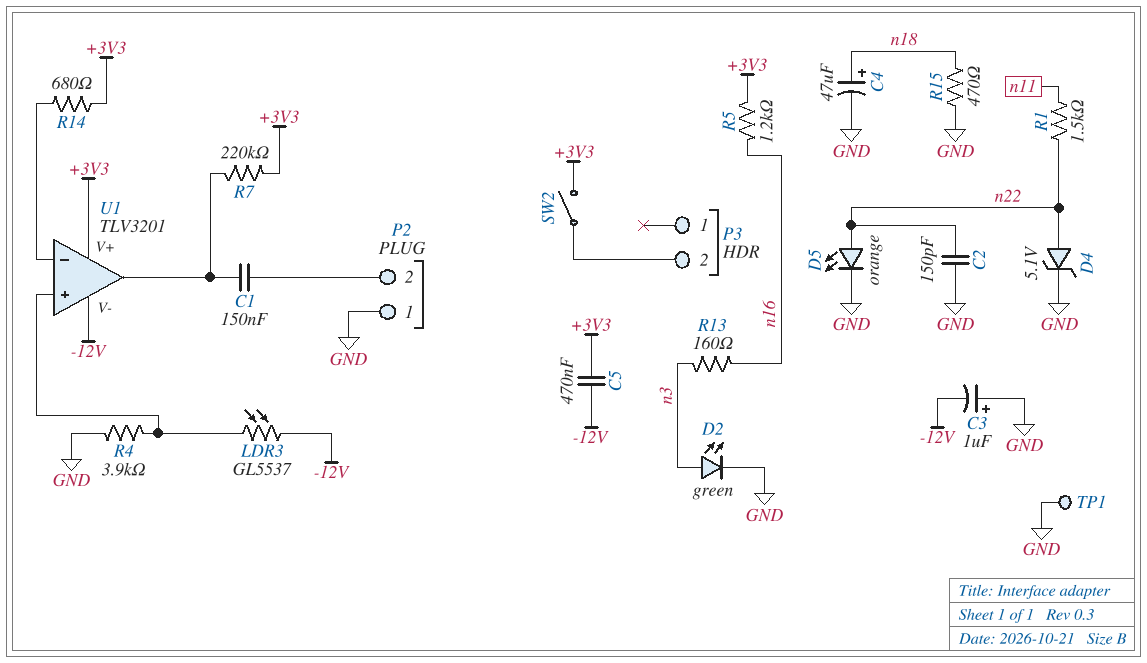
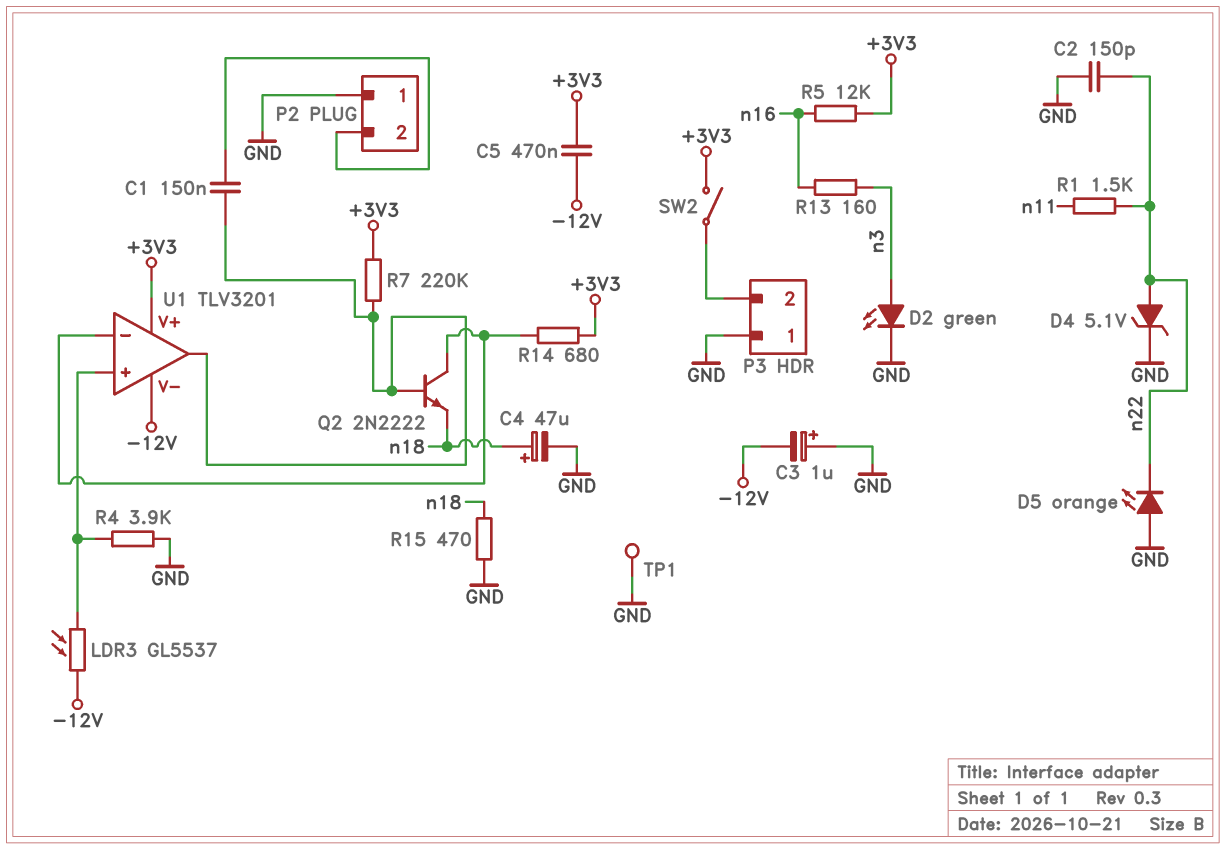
D5: LED orange (A n22, K GND) -> LED orange (A GND, K n22)
P3 pin 1: none -> GND
Q2: none -> NPN 2N2222 (B U1/out, C U1/in-, E n18)
R5: 1.2k (+3V3, n16) -> 12k (+3V3, n16)

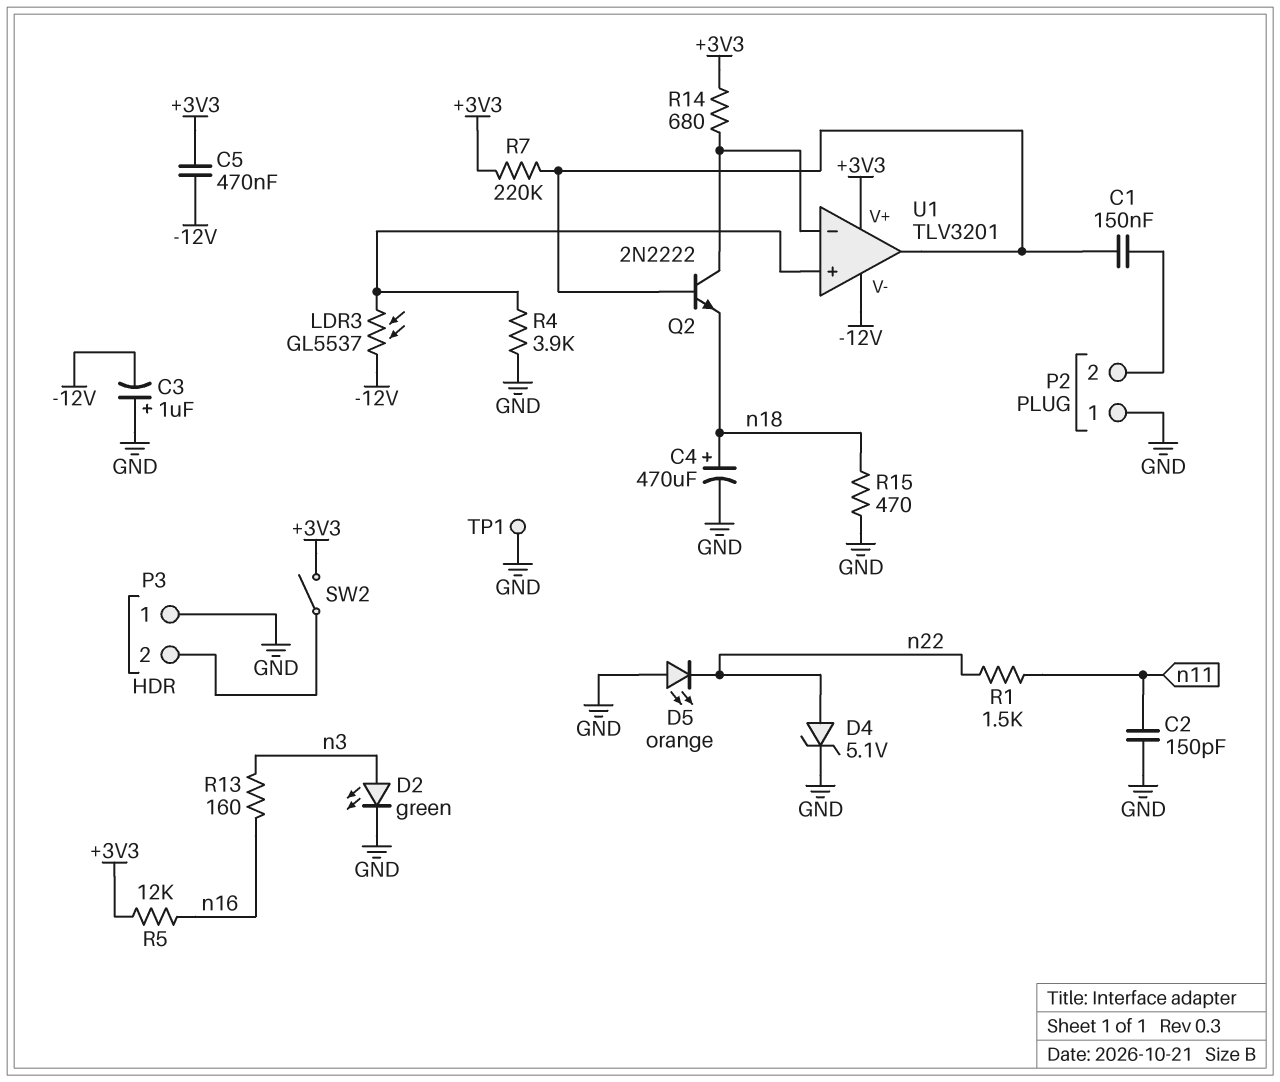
C2: 150pF (GND, n22) -> 150pF (GND, n11)
C4: 47uF (plus n18, minus GND) -> 470uF (plus n18, minus GND)

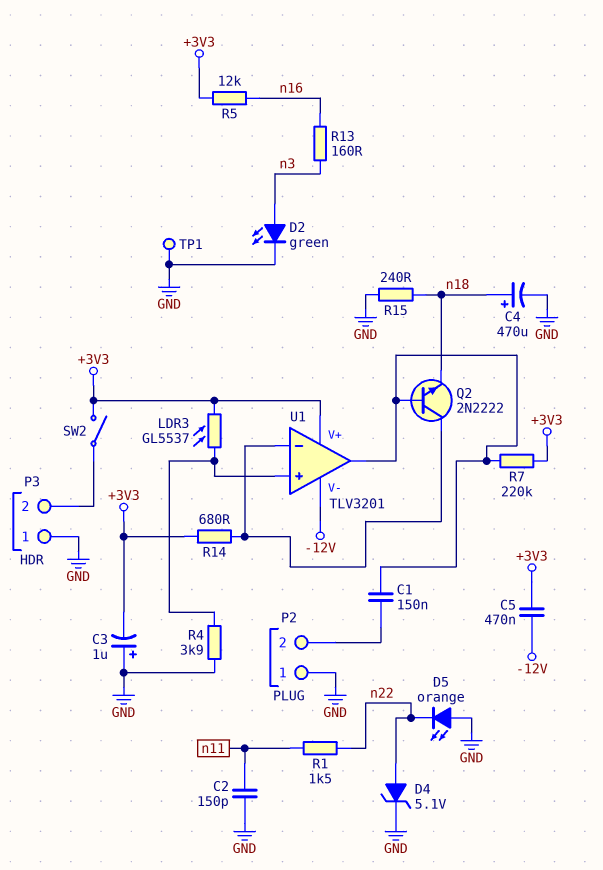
C3: 1uF (plus GND, minus -12V) -> 1uF (plus GND, minus +3V3)
LDR3: GL5537 (-12V, U1/in+) -> GL5537 (+3V3, U1/in+)
R15: 470 (GND, n18) -> 240 (GND, n18)

